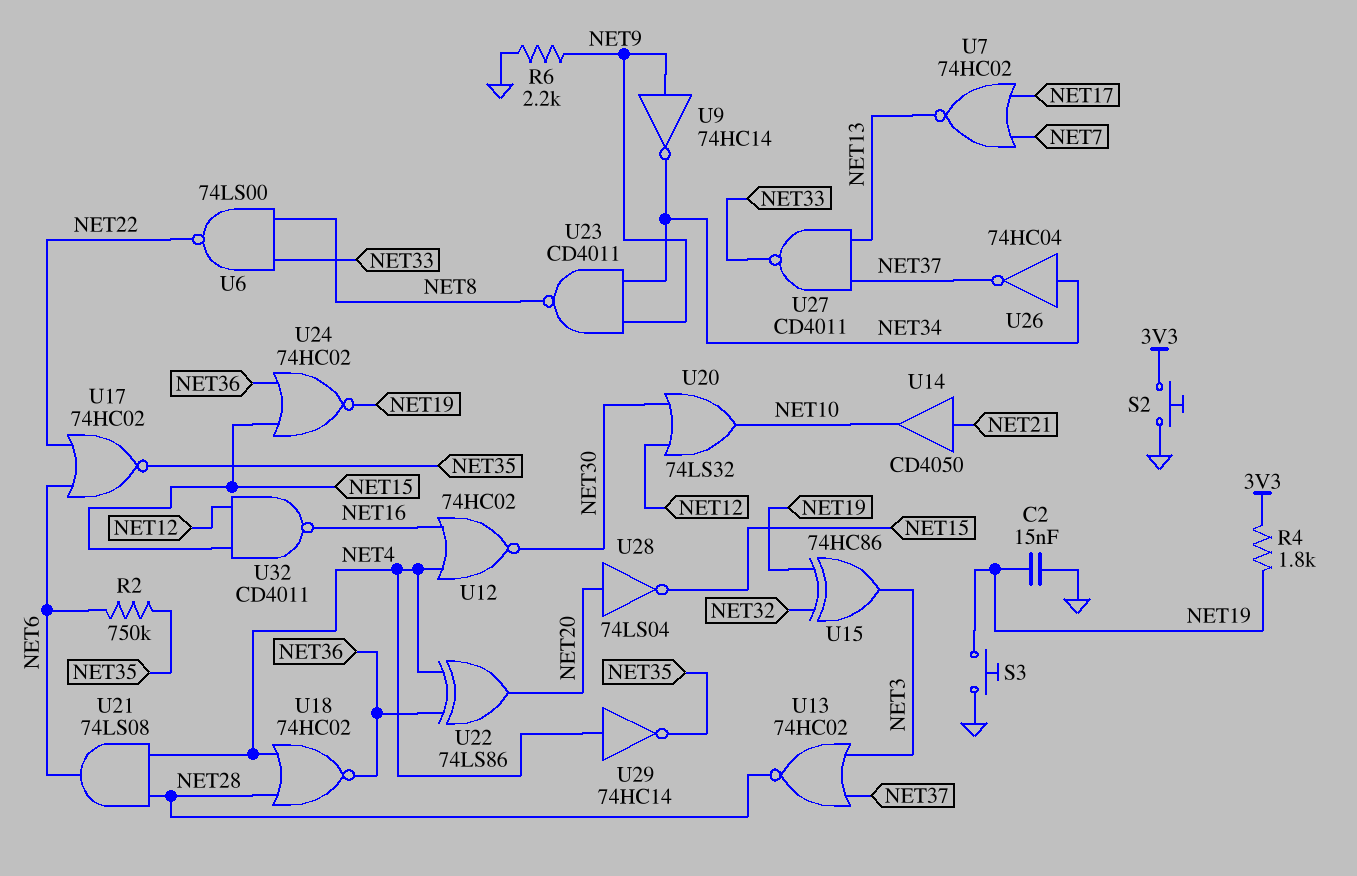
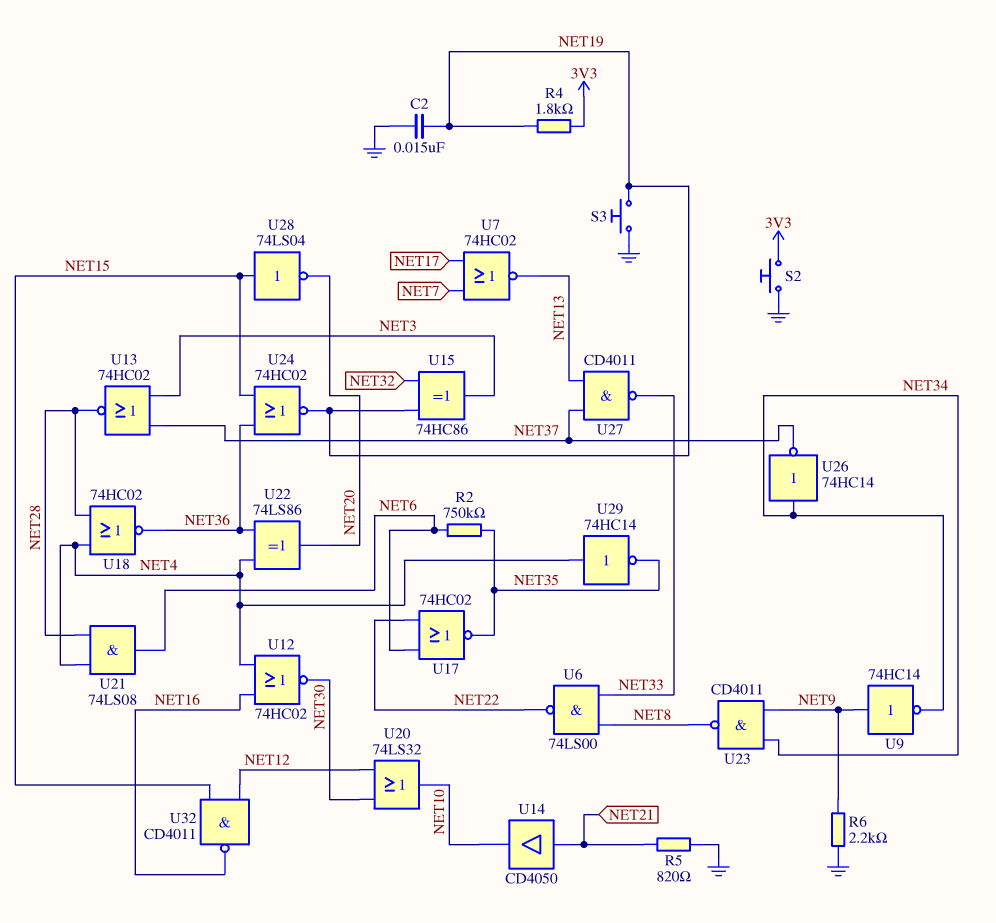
R5: none -> 820 (GND, NET21)
U26: NOT 74HC04 (in NET34, out NET37) -> NOT 74HC14 (in NET34, out NET37)
U28: NOT 74LS04 (in NET20, out NET15) -> NOT 74LS04 (in NET15, out NET20)

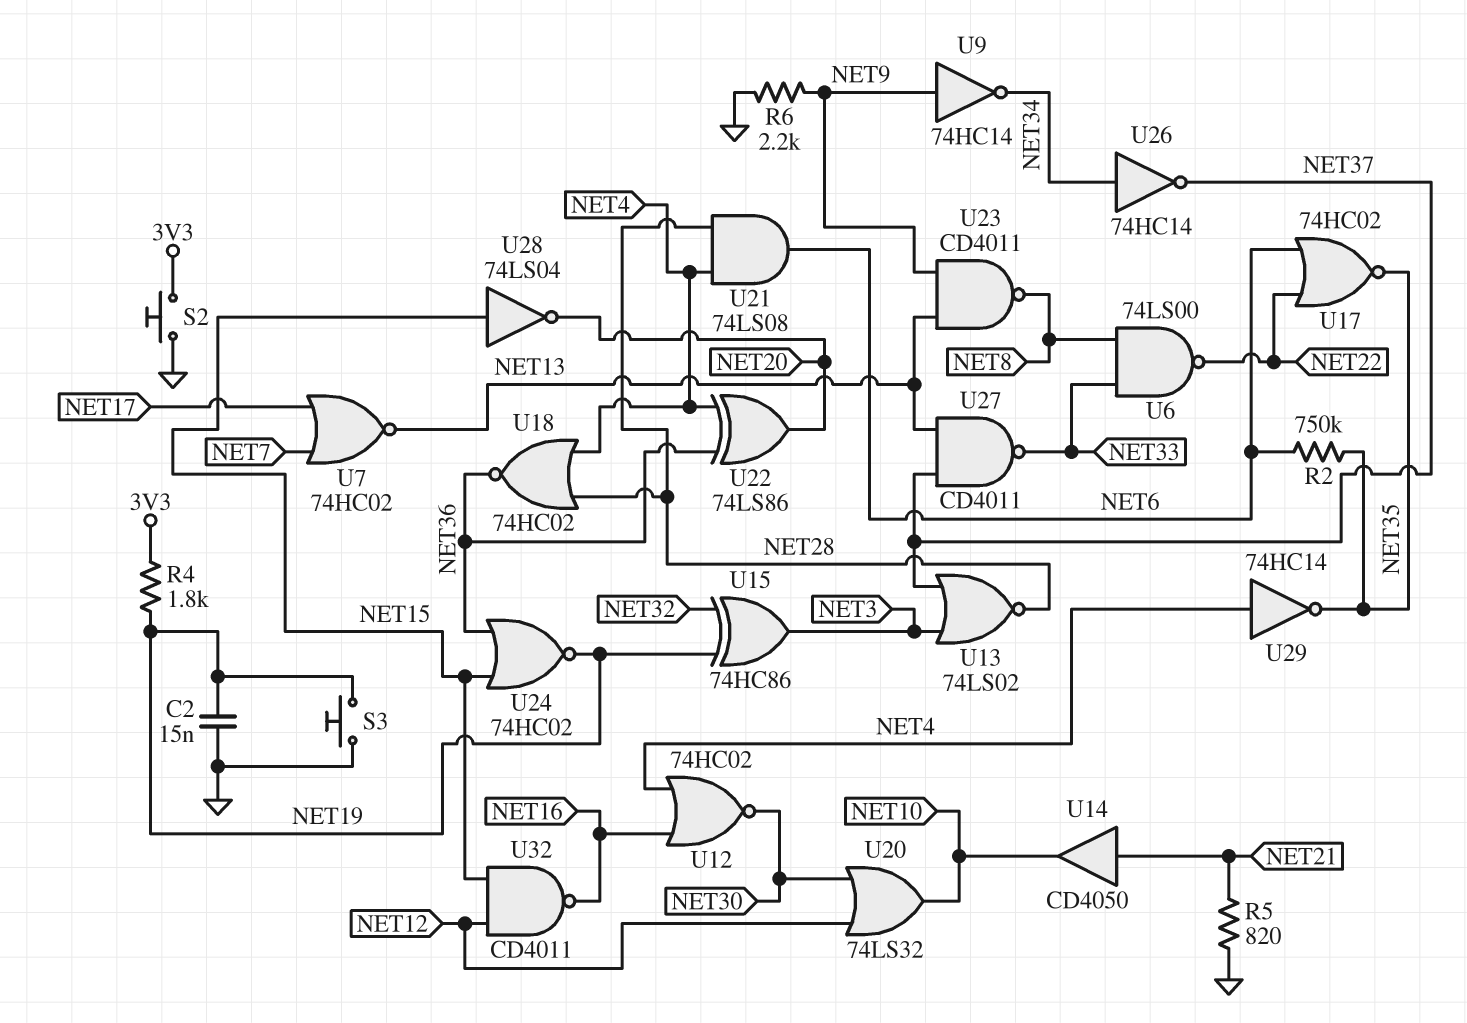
U13: NOR 74HC02 (in NET3, in NET37, out NET28) -> NOR 74LS02 (in NET3, in NET37, out NET28)
U23: NAND CD4011 (in NET9, in NET34, out NET8) -> NAND CD4011 (in NET9, in NET13, out NET8)

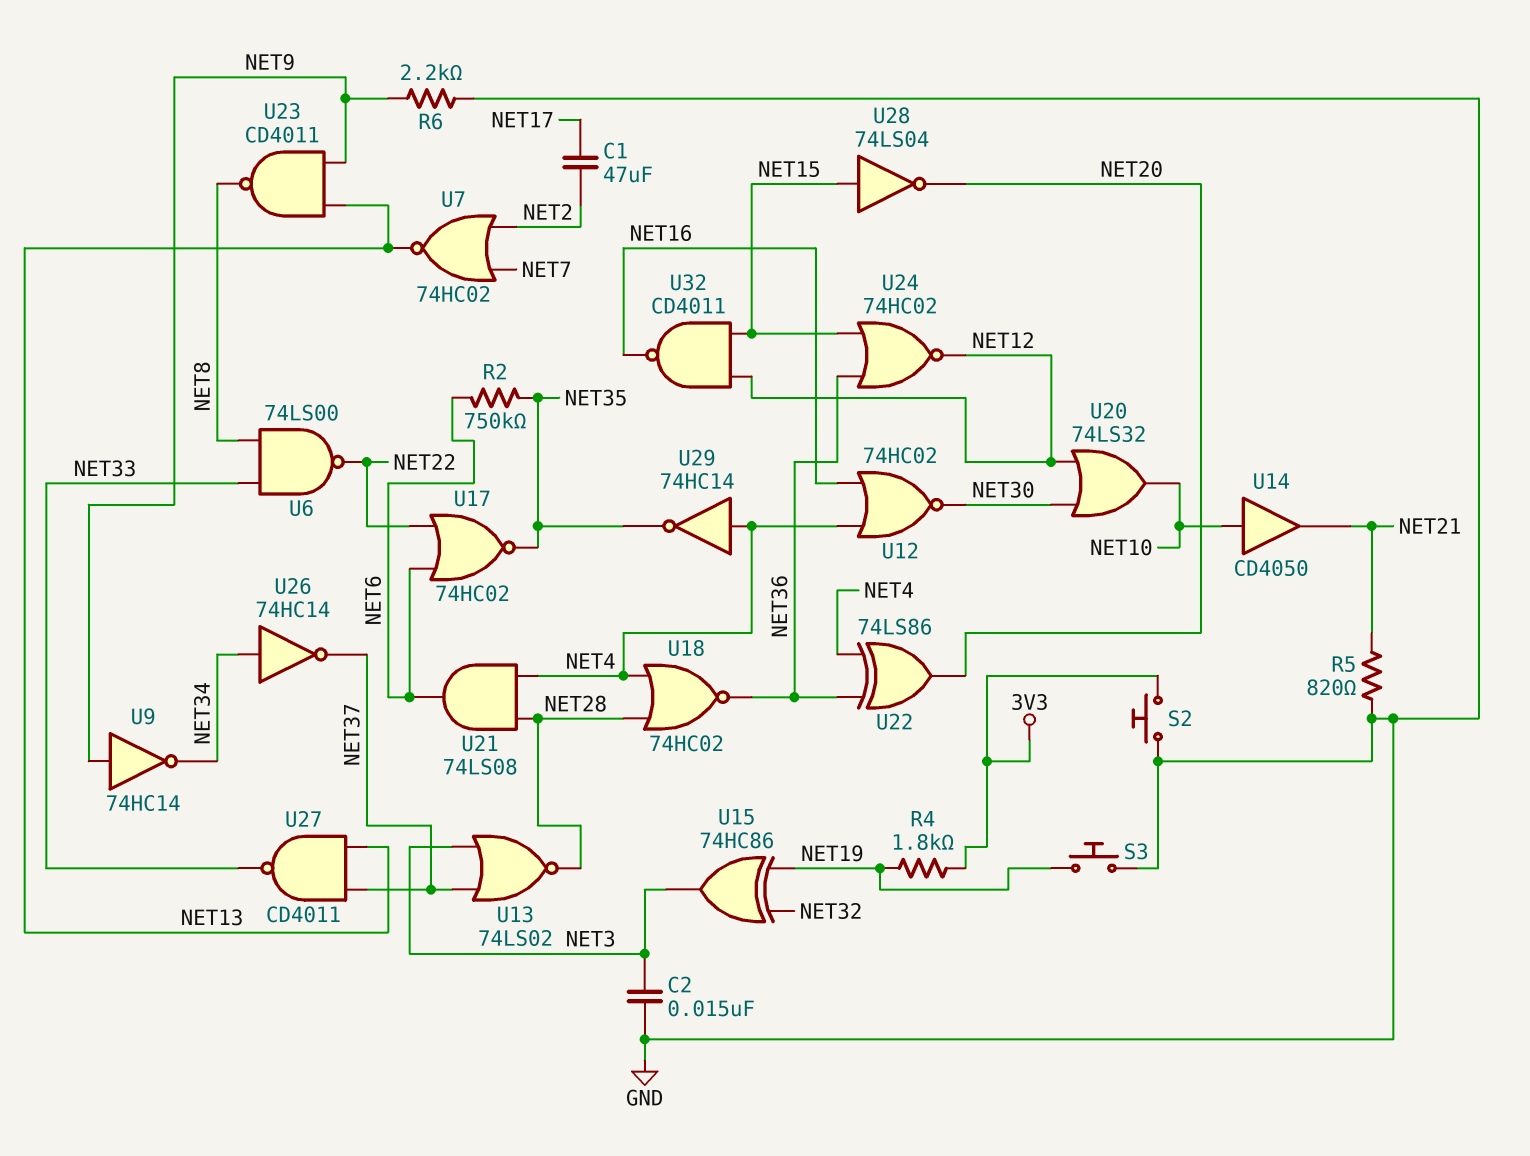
C1: none -> 47uF (NET2, NET17)
C2: 15nF (GND, NET19) -> 15nF (GND, NET3)
U7: NOR 74HC02 (in NET7, in NET17, out NET13) -> NOR 74HC02 (in NET2, in NET7, out NET13)
U14: buffer CD4050 (in NET21, out NET10) -> buffer CD4050 (in NET10, out NET21)
U24: NOR 74HC02 (in NET15, in NET36, out NET19) -> NOR 74HC02 (in NET15, in NET36, out NET12)

